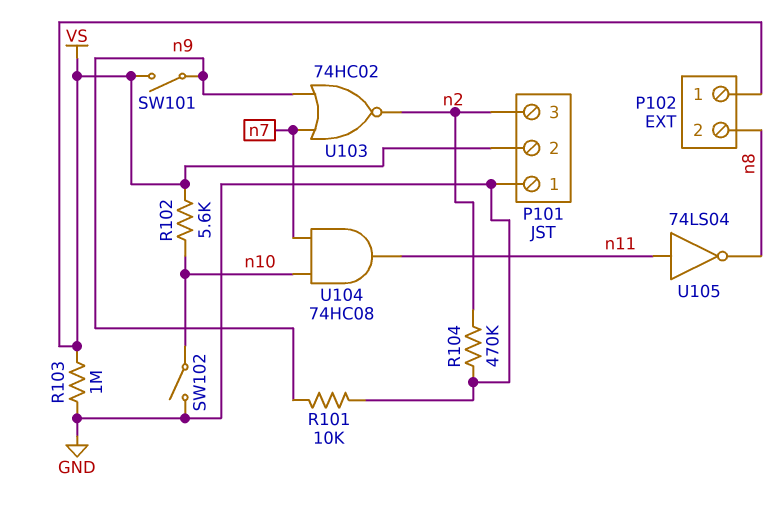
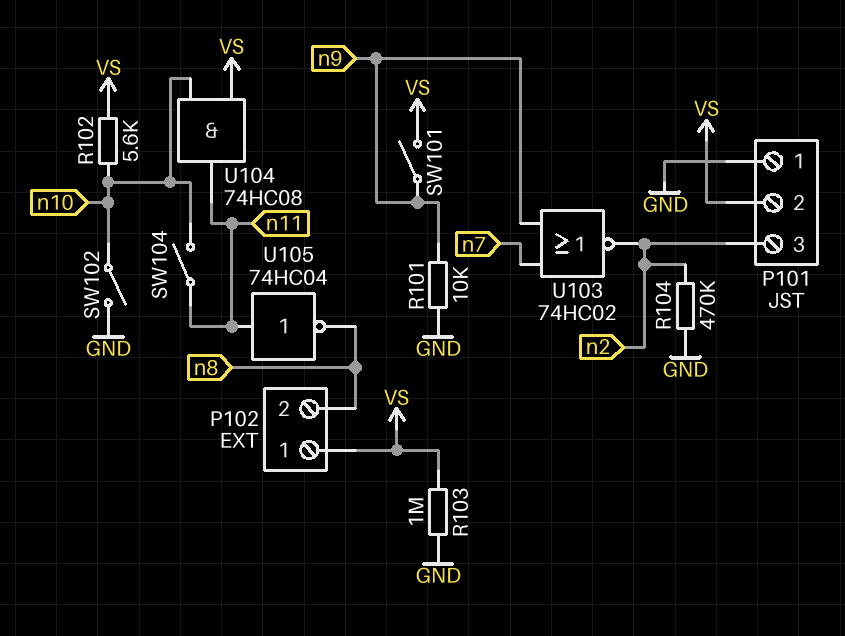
SW104: none -> switch (n10, n11)
U104: AND 74HC08 (in n7, in n10, out n11) -> AND 74HC08 (in VS, in n10, out n11)
U105: NOT 74LS04 (in n11, out n8) -> NOT 74HC04 (in n11, out n8)

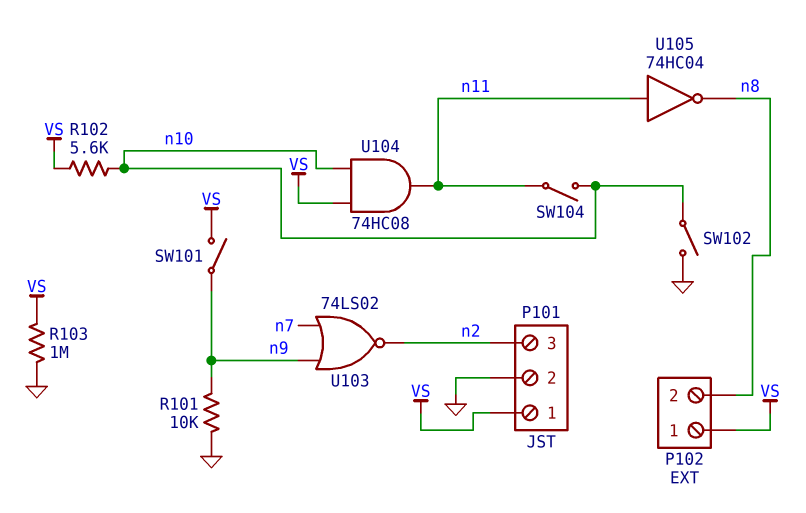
P101 pin 1: GND -> VS
P101 pin 2: VS -> GND
R104: 470k (GND, n2) -> none
U103: NOR 74HC02 (in n7, in n9, out n2) -> NOR 74LS02 (in n7, in n9, out n2)

